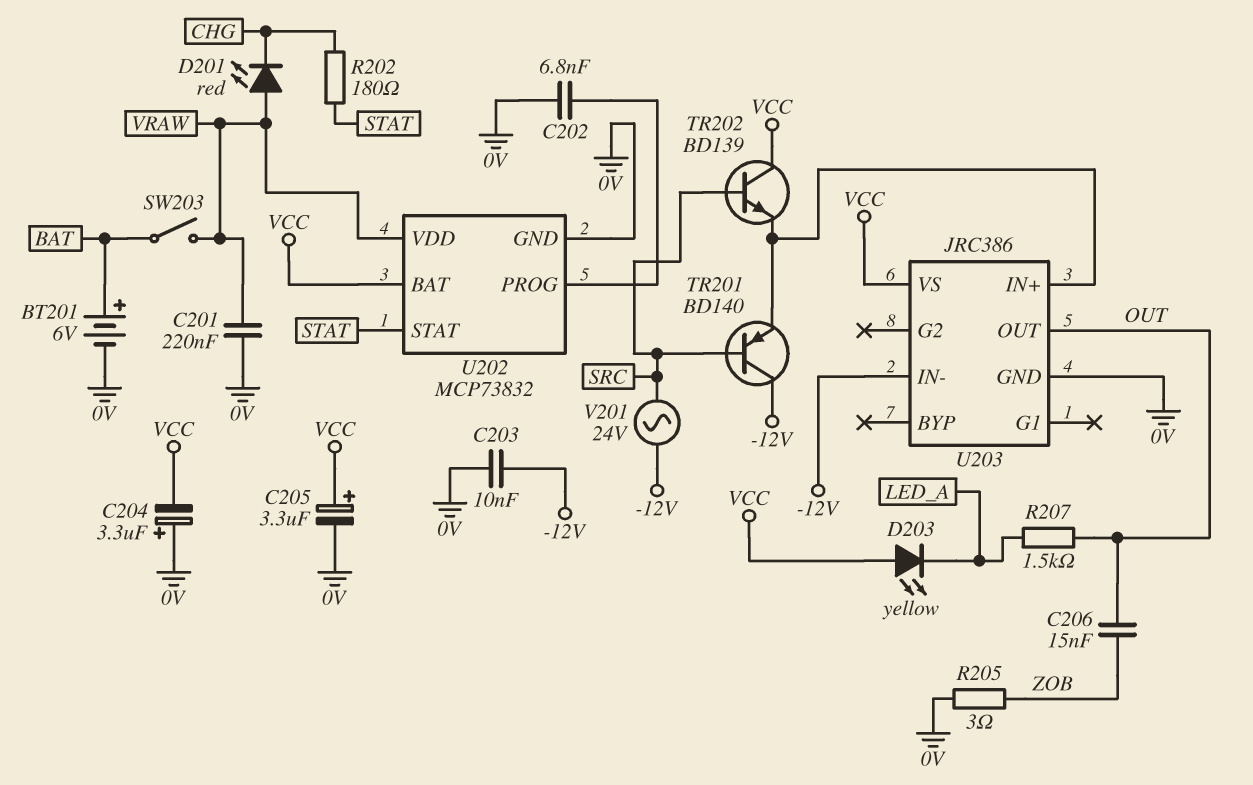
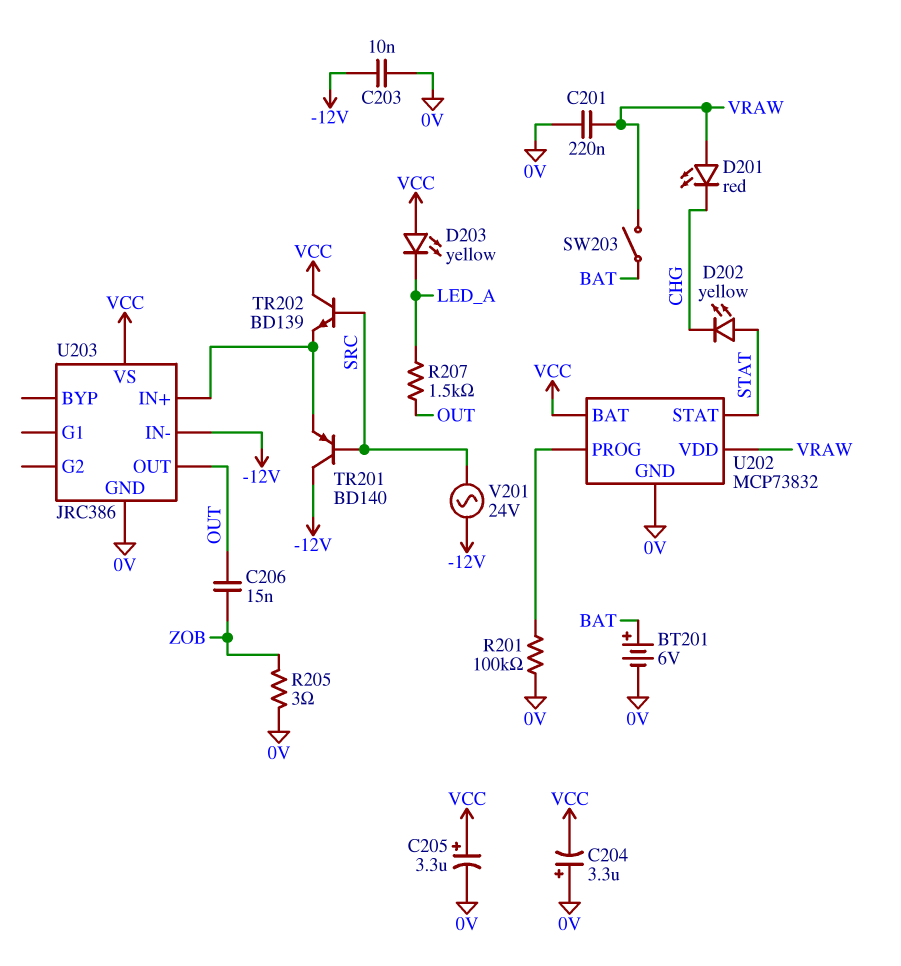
C202: 6.8nF (0V, U202/PROG) -> none
D202: none -> LED yellow (A STAT, K CHG)
R201: none -> 100k (0V, U202/PROG)
R202: 180 (CHG, STAT) -> none

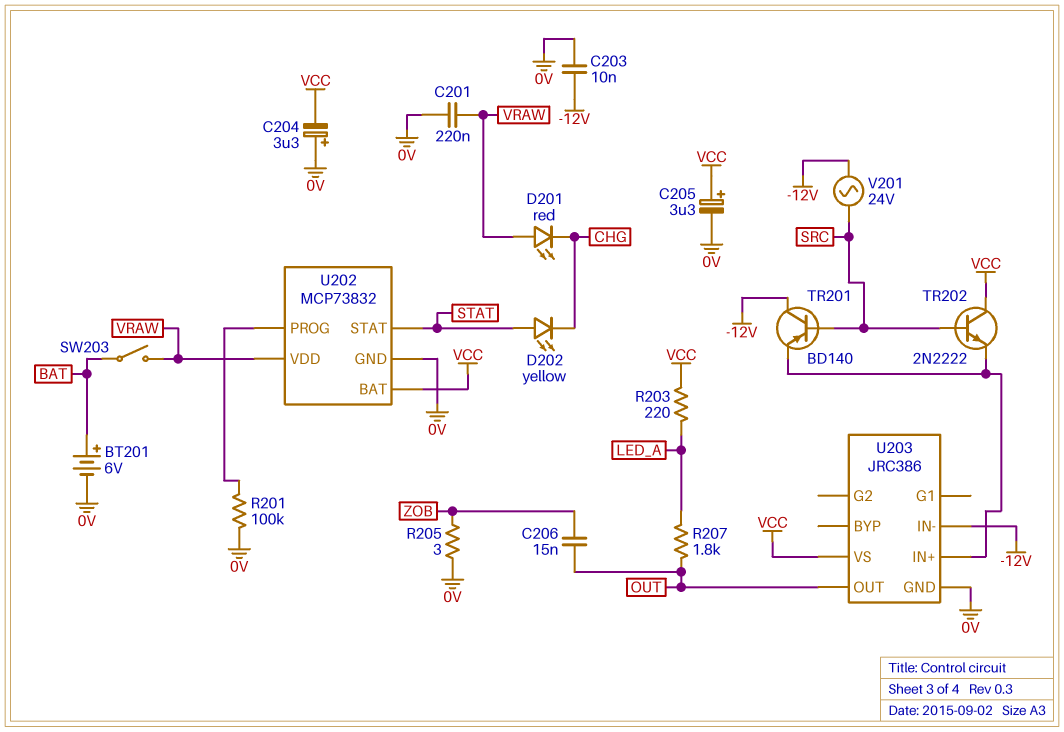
D203: LED yellow (A VCC, K LED_A) -> none
R203: none -> 220 (LED_A, VCC)
R207: 1.5k (LED_A, OUT) -> 1.8k (LED_A, OUT)
TR202: NPN BD139 (B SRC, C VCC, E U203/IN+) -> NPN 2N2222 (B SRC, C VCC, E U203/IN+)

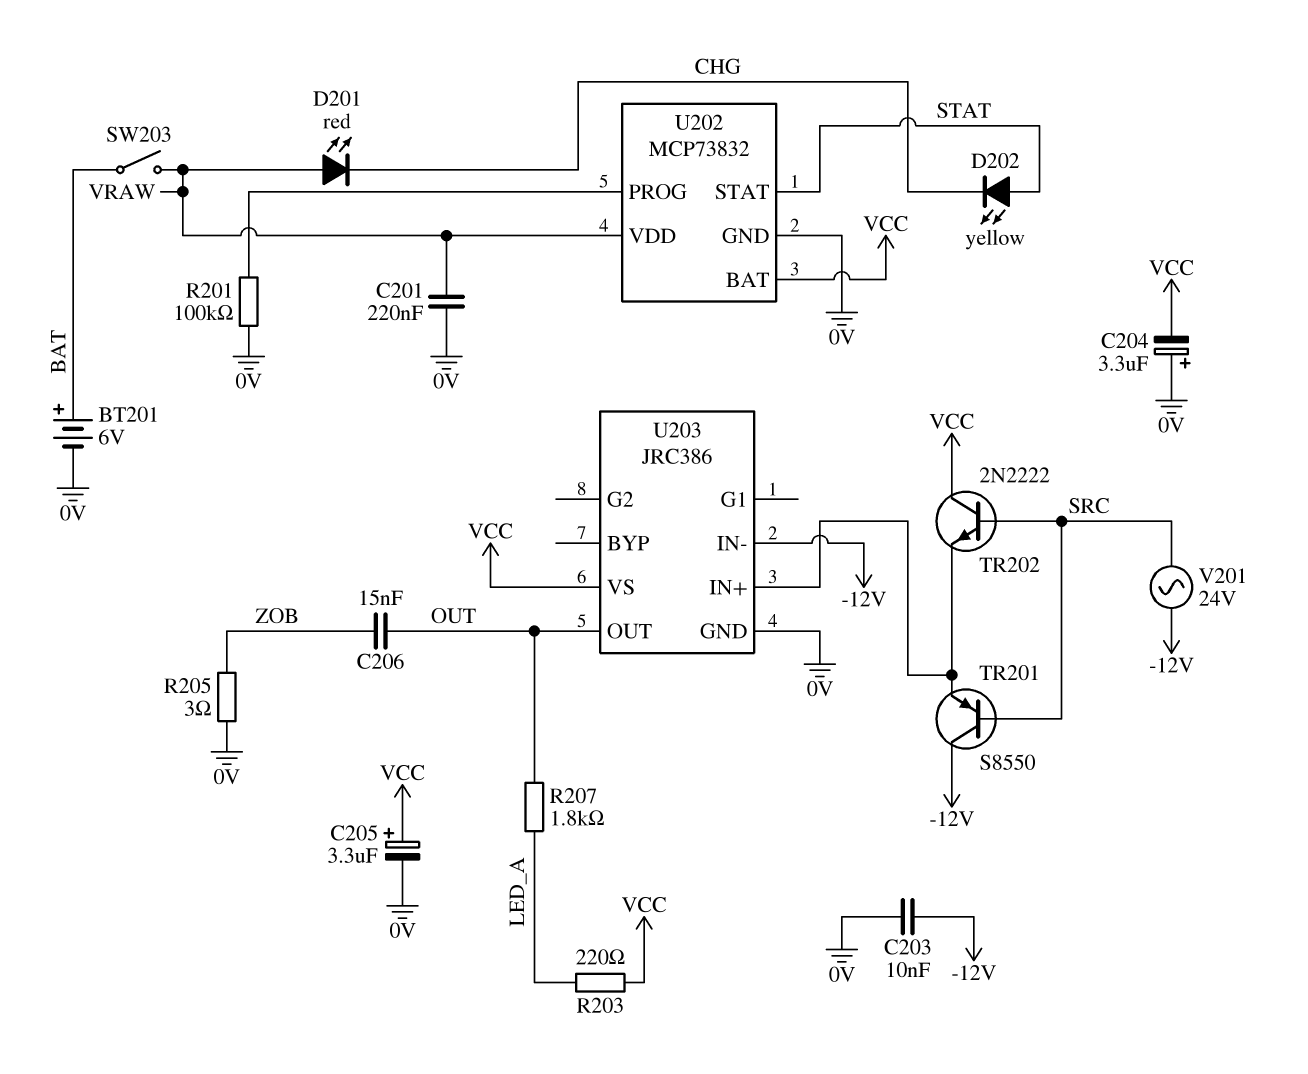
TR201: PNP BD140 (B SRC, C -12V, E U203/IN+) -> PNP S8550 (B SRC, C -12V, E U203/IN+)

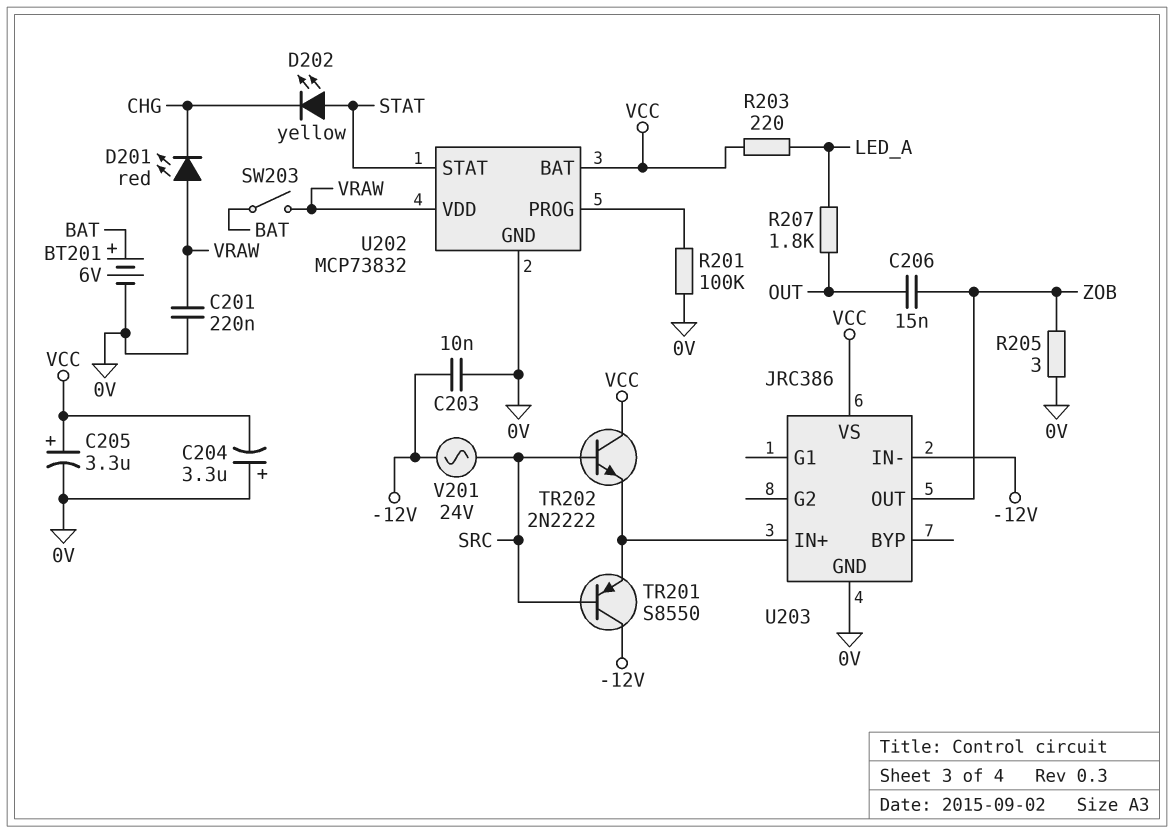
U203 pin OUT: OUT -> ZOB

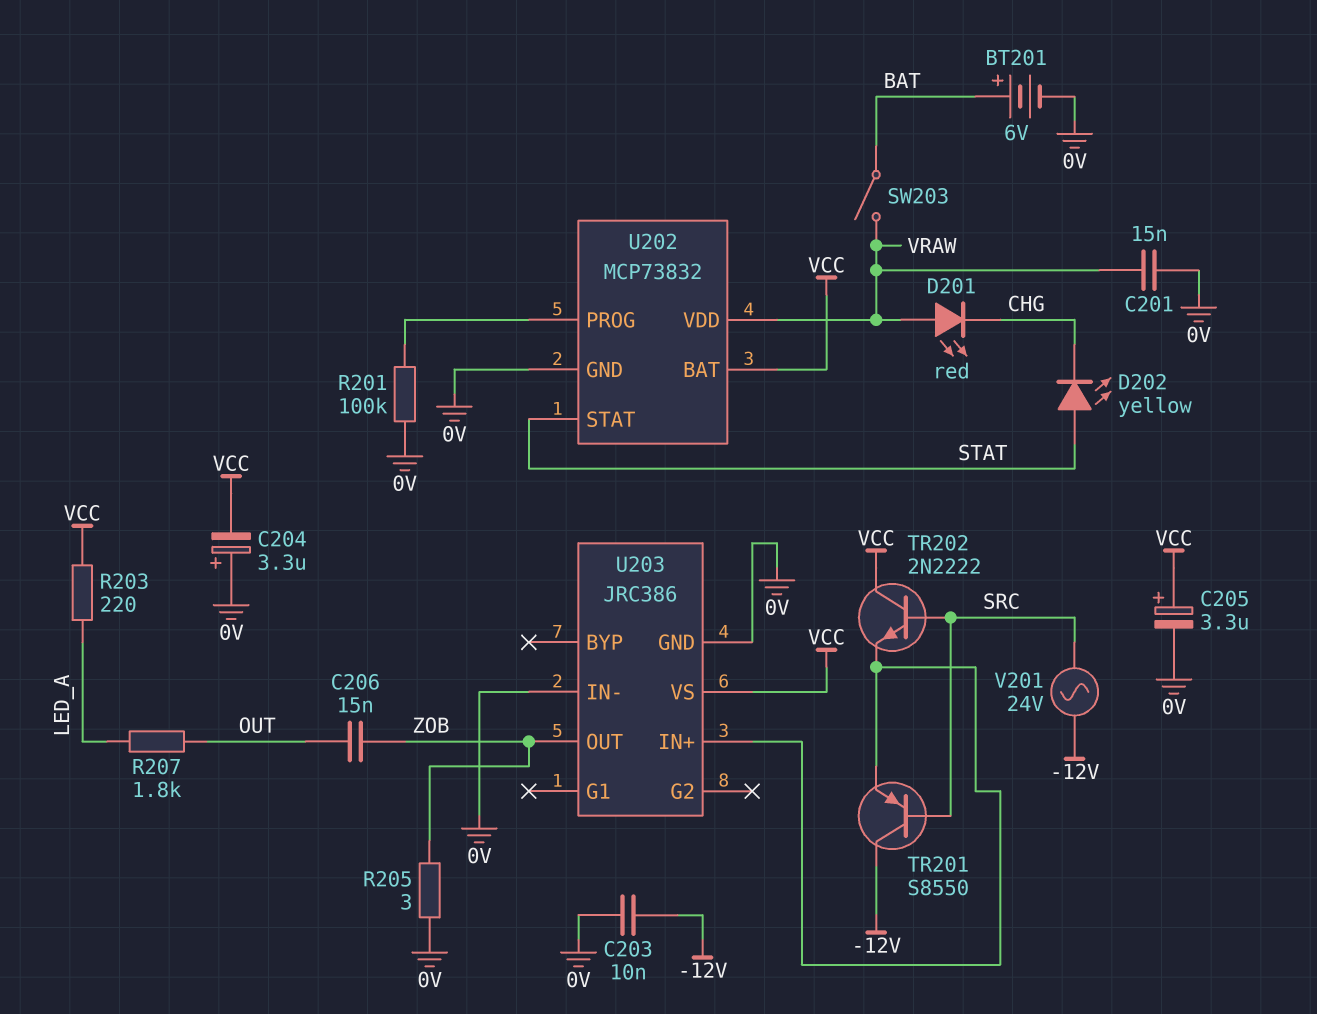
C201: 220nF (0V, VRAW) -> 15nF (0V, VRAW)
U203 pin IN-: -12V -> 0V

